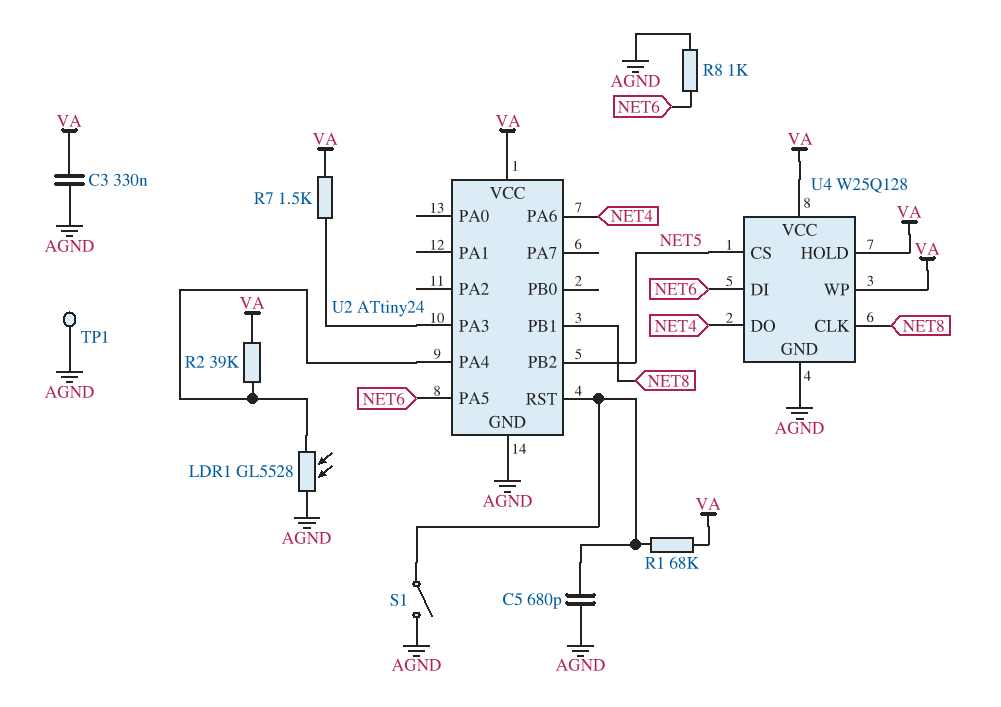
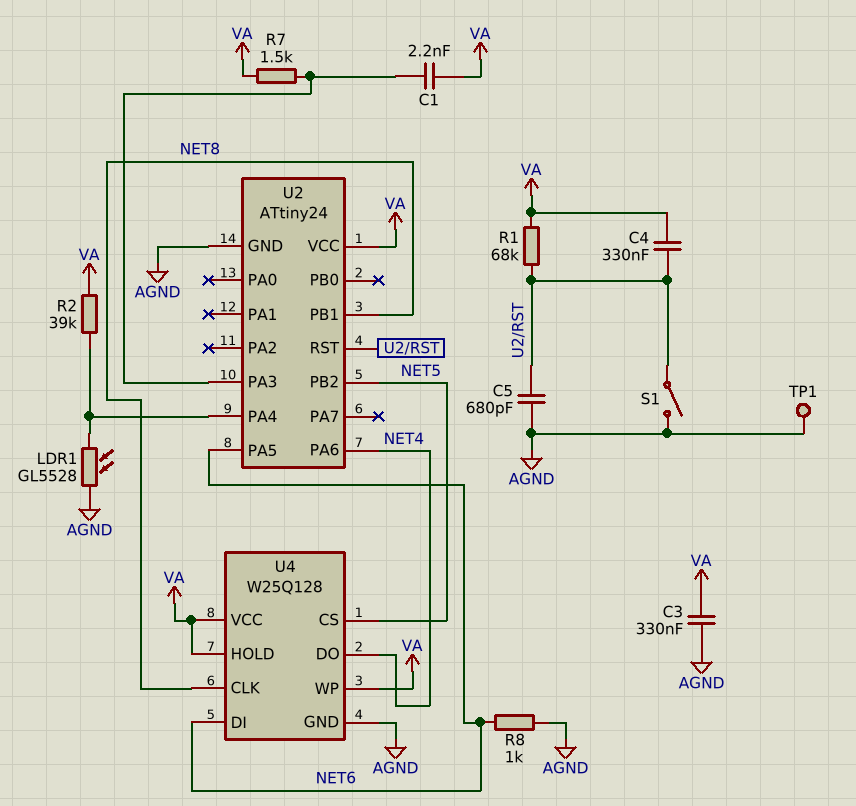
C1: none -> 2.2nF (U2/PA3, VA)
C4: none -> 330nF (U2/RST, VA)

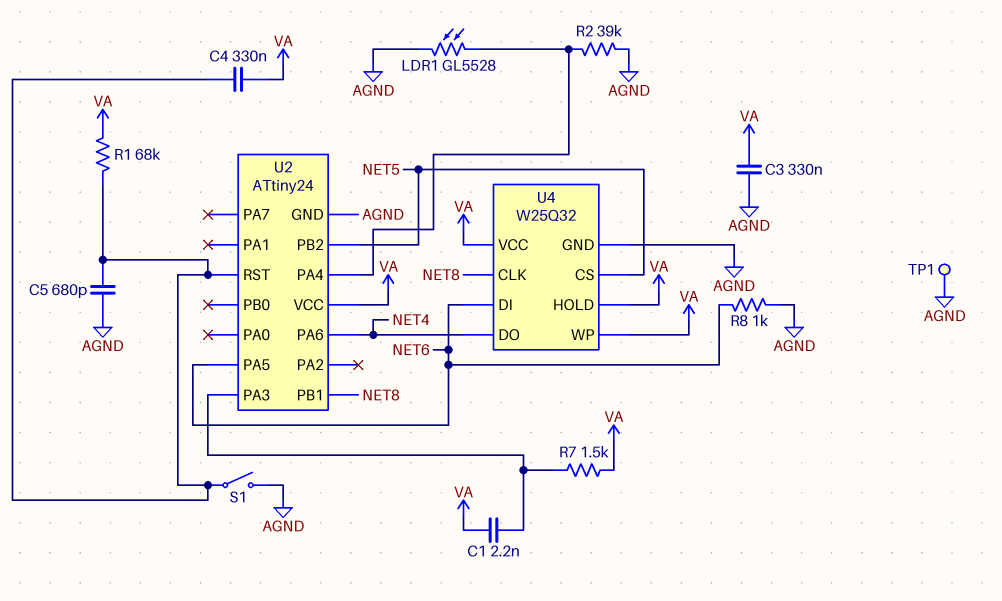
R2: 39k (U2/PA4, VA) -> 39k (AGND, U2/PA4)
U4: W25Q128 -> W25Q32

